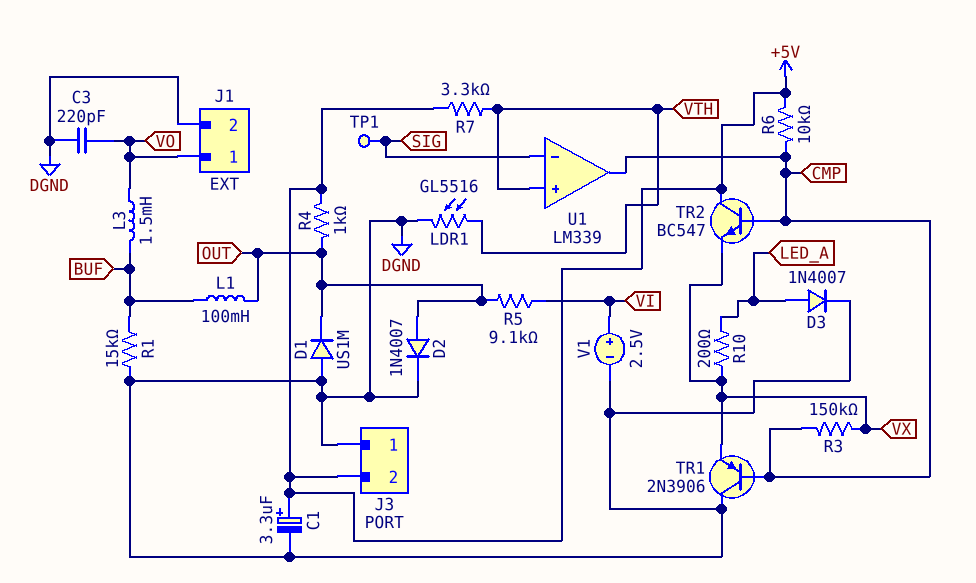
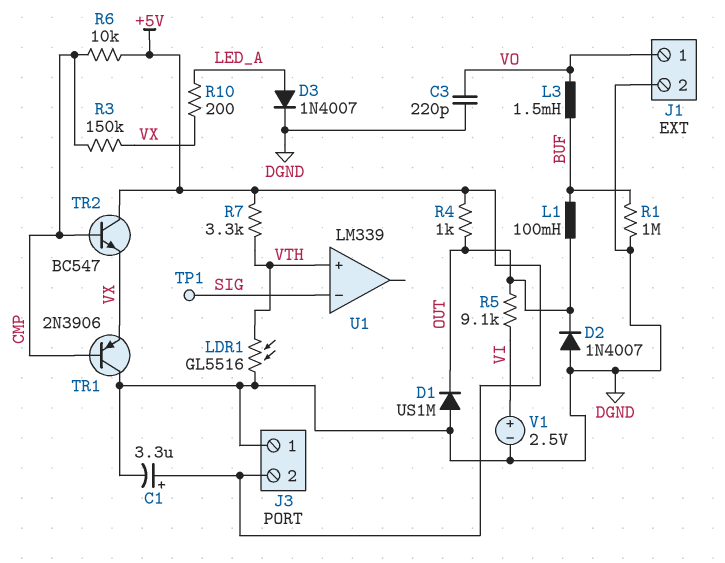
D2: diode 1N4007 (A OUT, K DGND) -> diode 1N4007 (A DGND, K OUT)
R1: 15k (BUF, DGND) -> 1M (BUF, DGND)
U1 pin out: CMP -> none

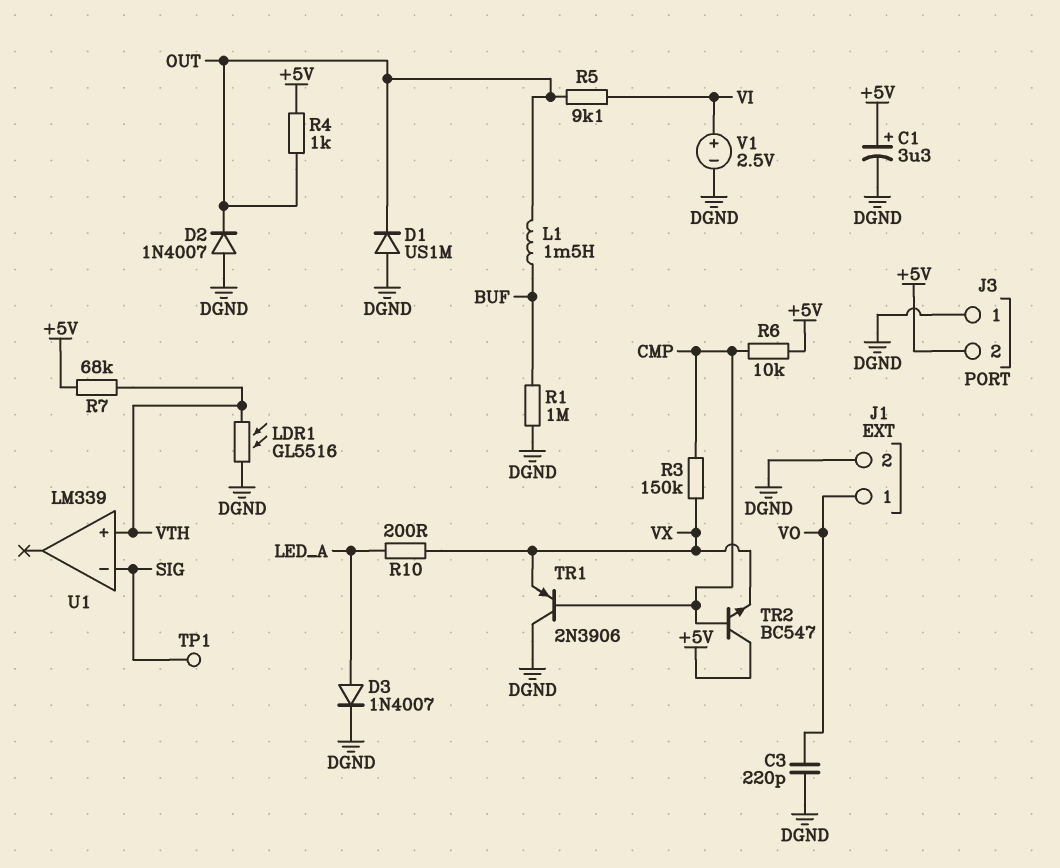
L1: 100mH (BUF, OUT) -> 1.5mH (BUF, OUT)
L3: 1.5mH (BUF, VO) -> none
R7: 3.3k (+5V, VTH) -> 68k (+5V, VTH)

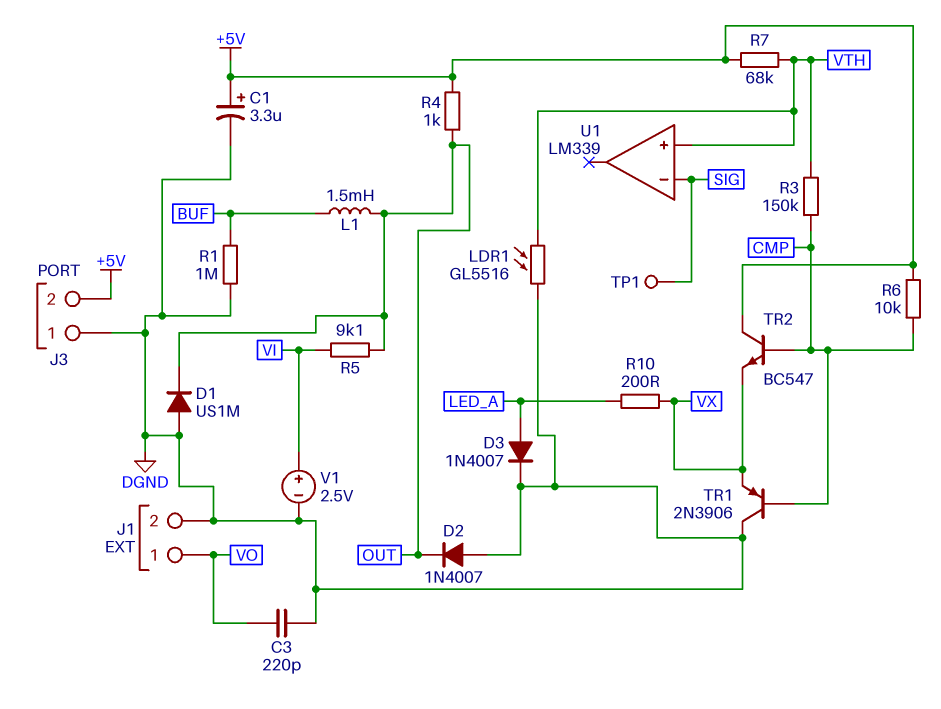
R3: 150k (CMP, VX) -> 150k (CMP, VTH)

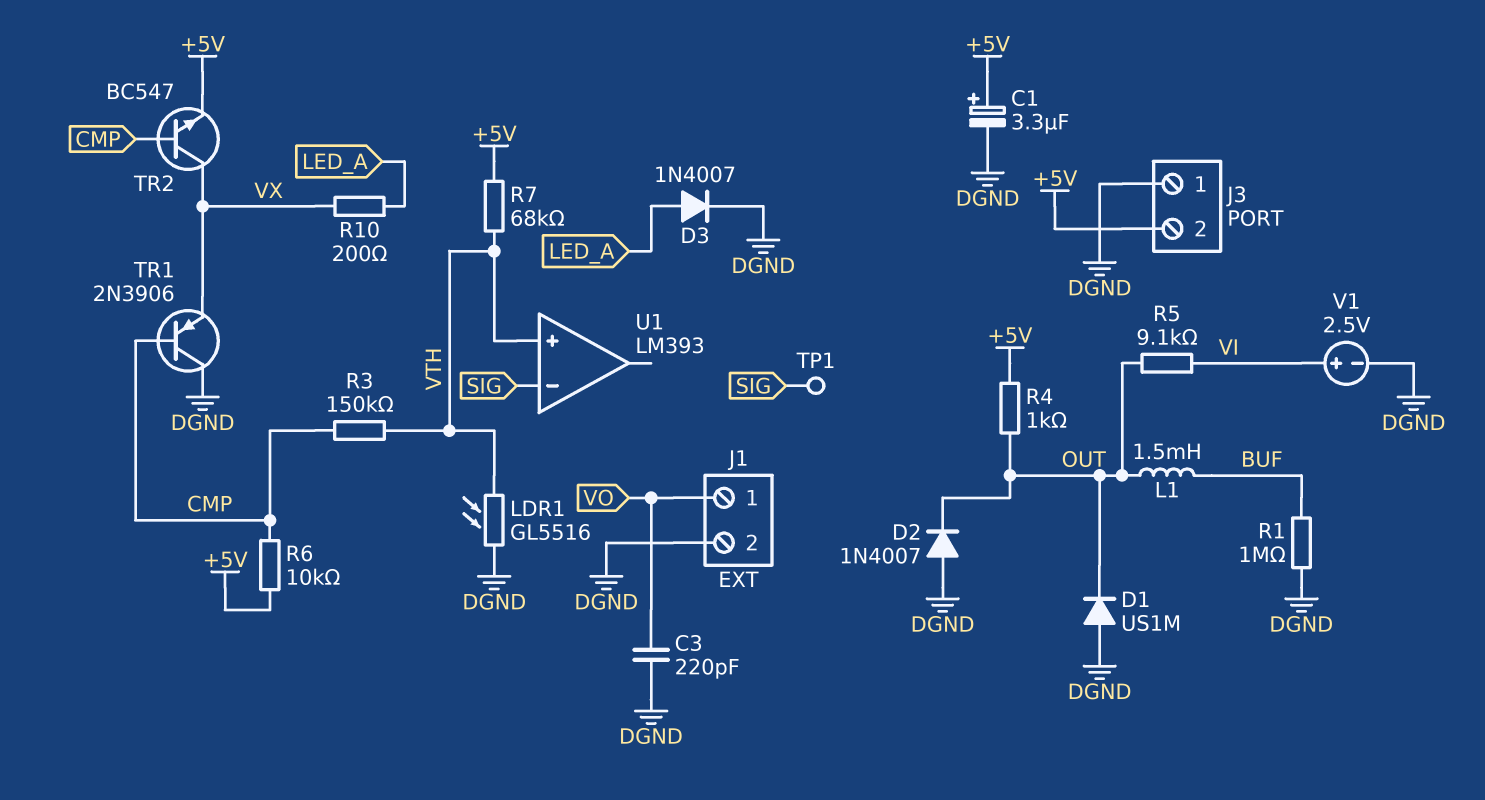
TR2: NPN BC547 (B CMP, C +5V, E VX) -> NPN BC547 (B CMP, C VX, E +5V)
U1: LM339 -> LM393

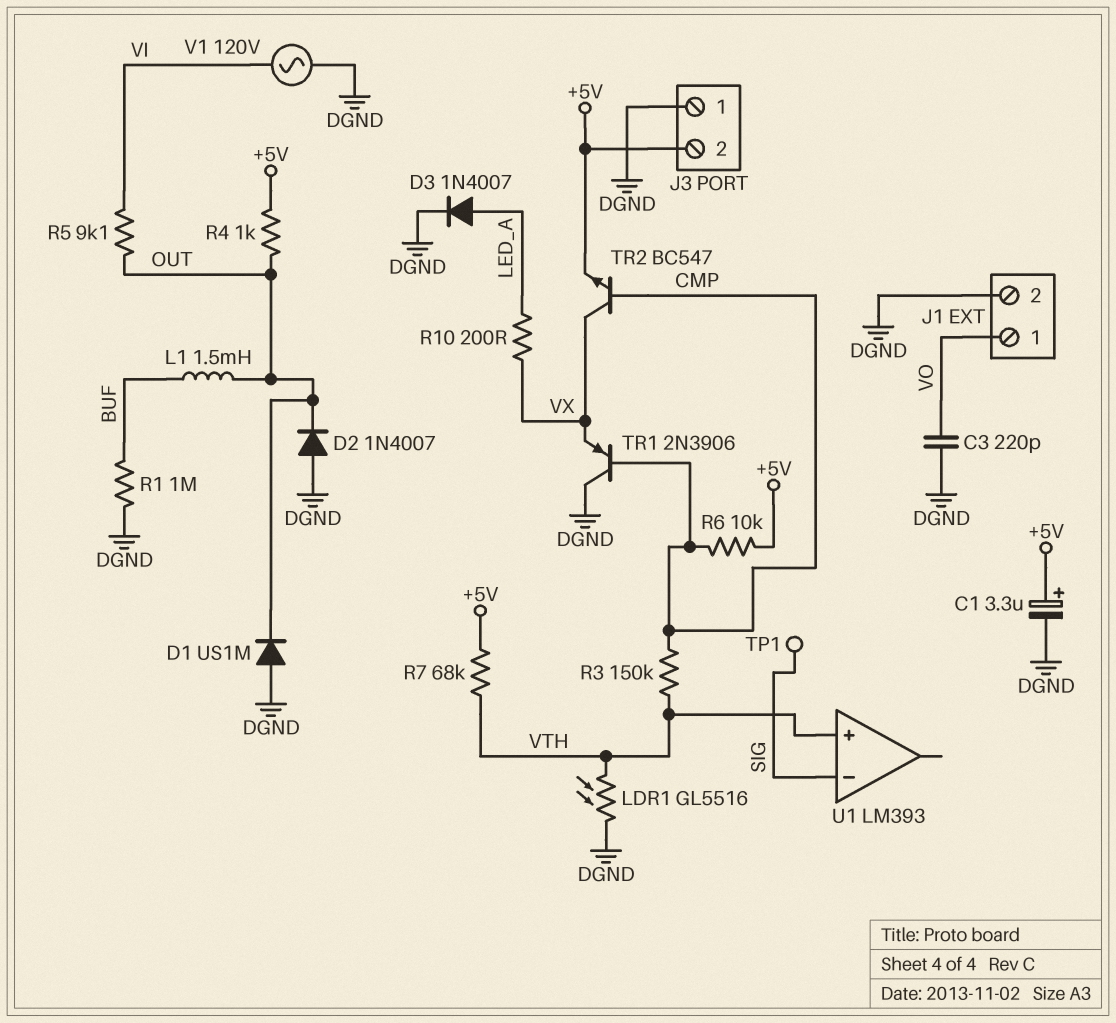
V1: 2.5V (plus VI, minus DGND) -> AC 120V (DGND, VI)

